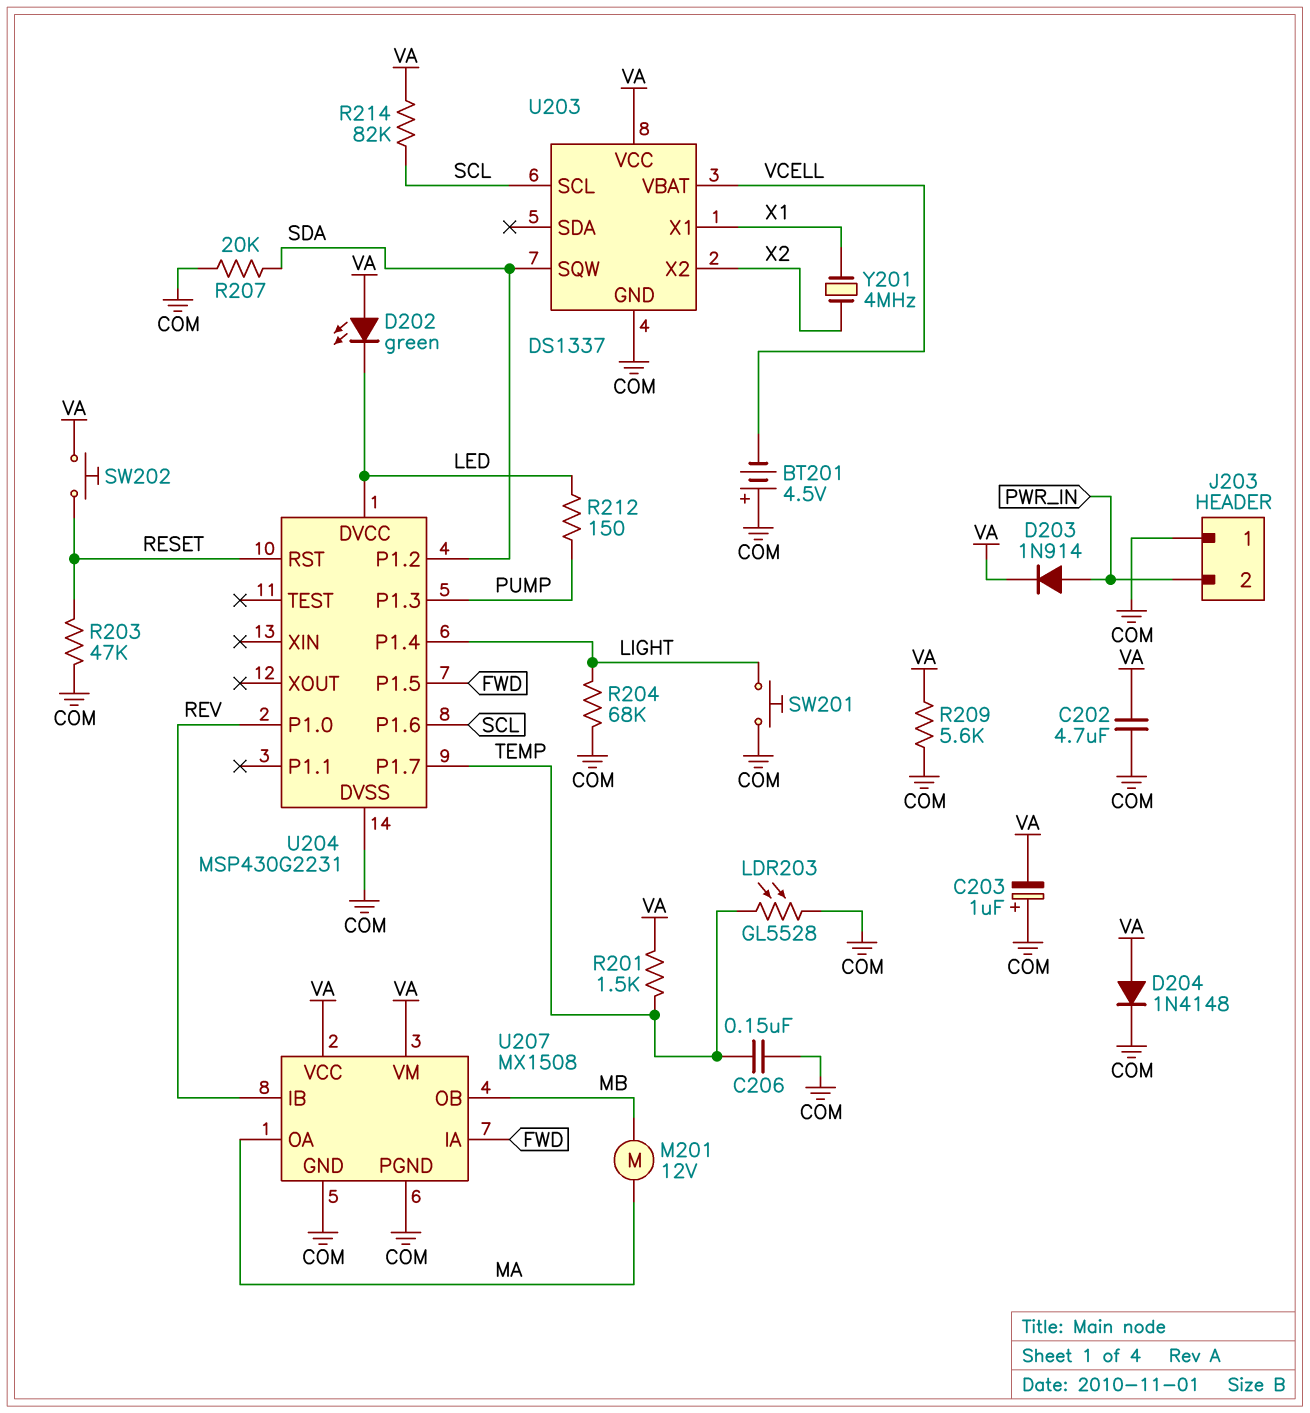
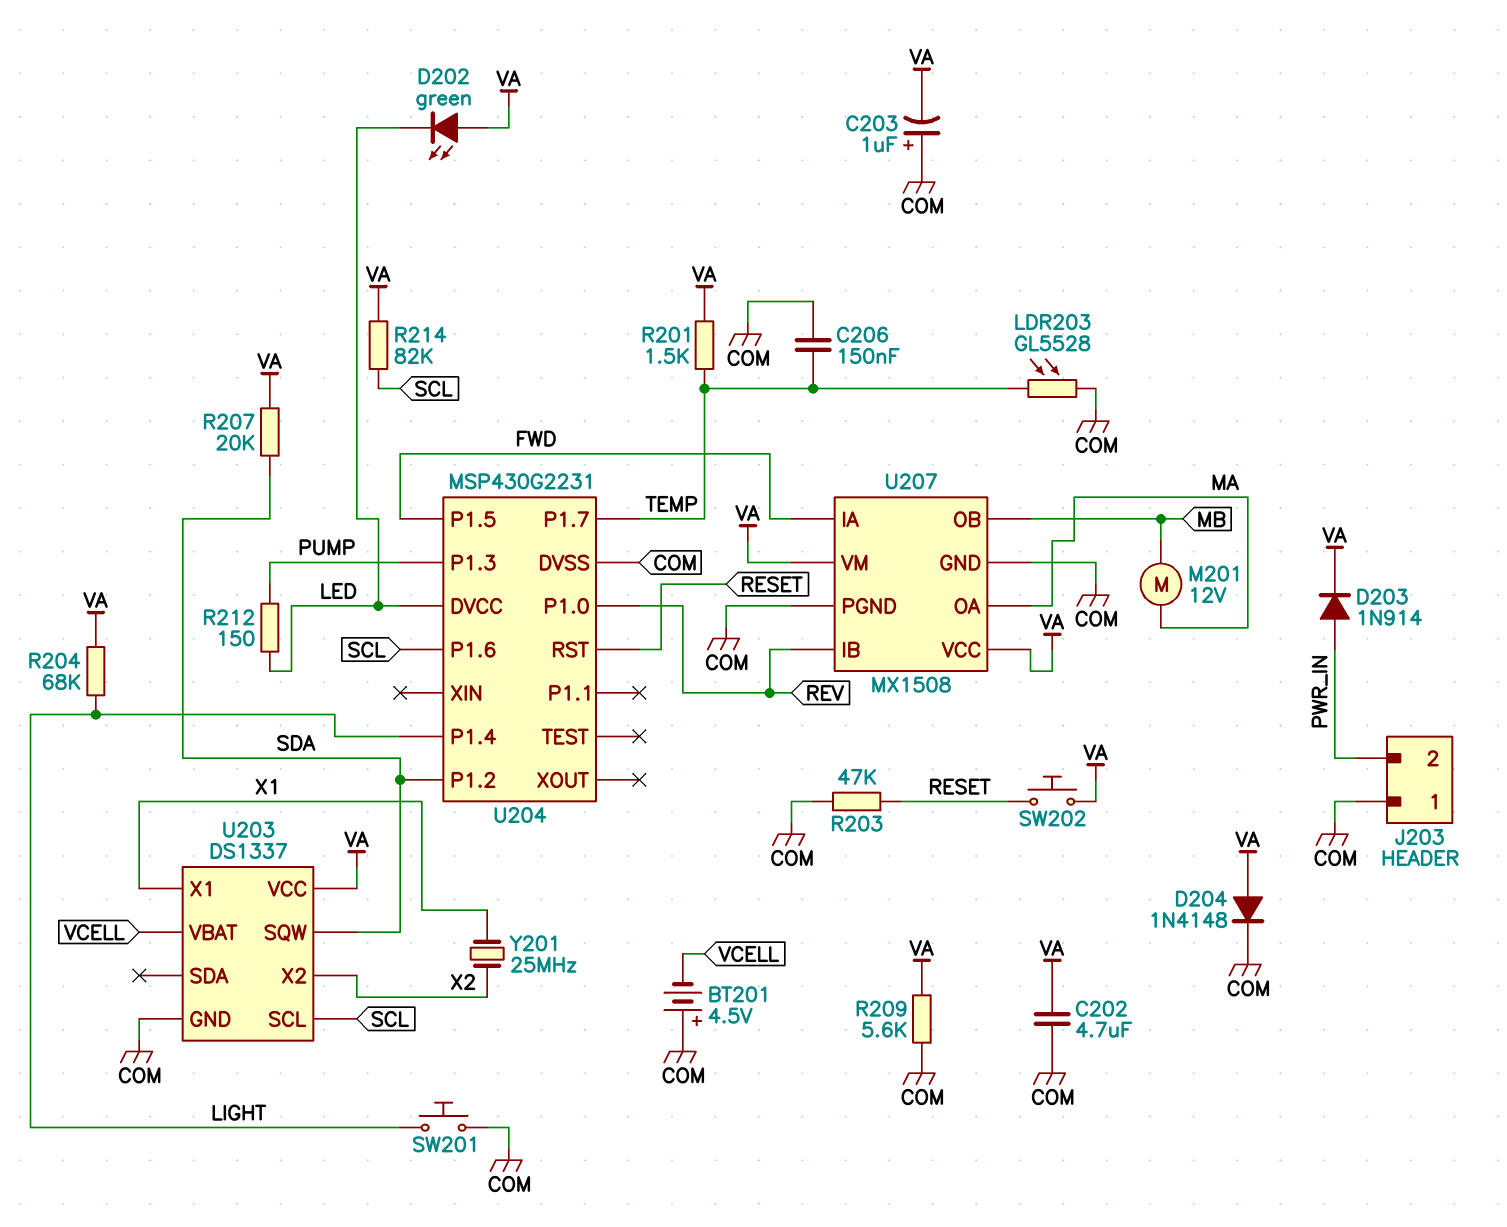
R204: 68k (COM, LIGHT) -> 68k (LIGHT, VA)
R207: 20k (COM, SDA) -> 20k (SDA, VA)
Y201: 4MHz (X1, X2) -> 25MHz (X1, X2)

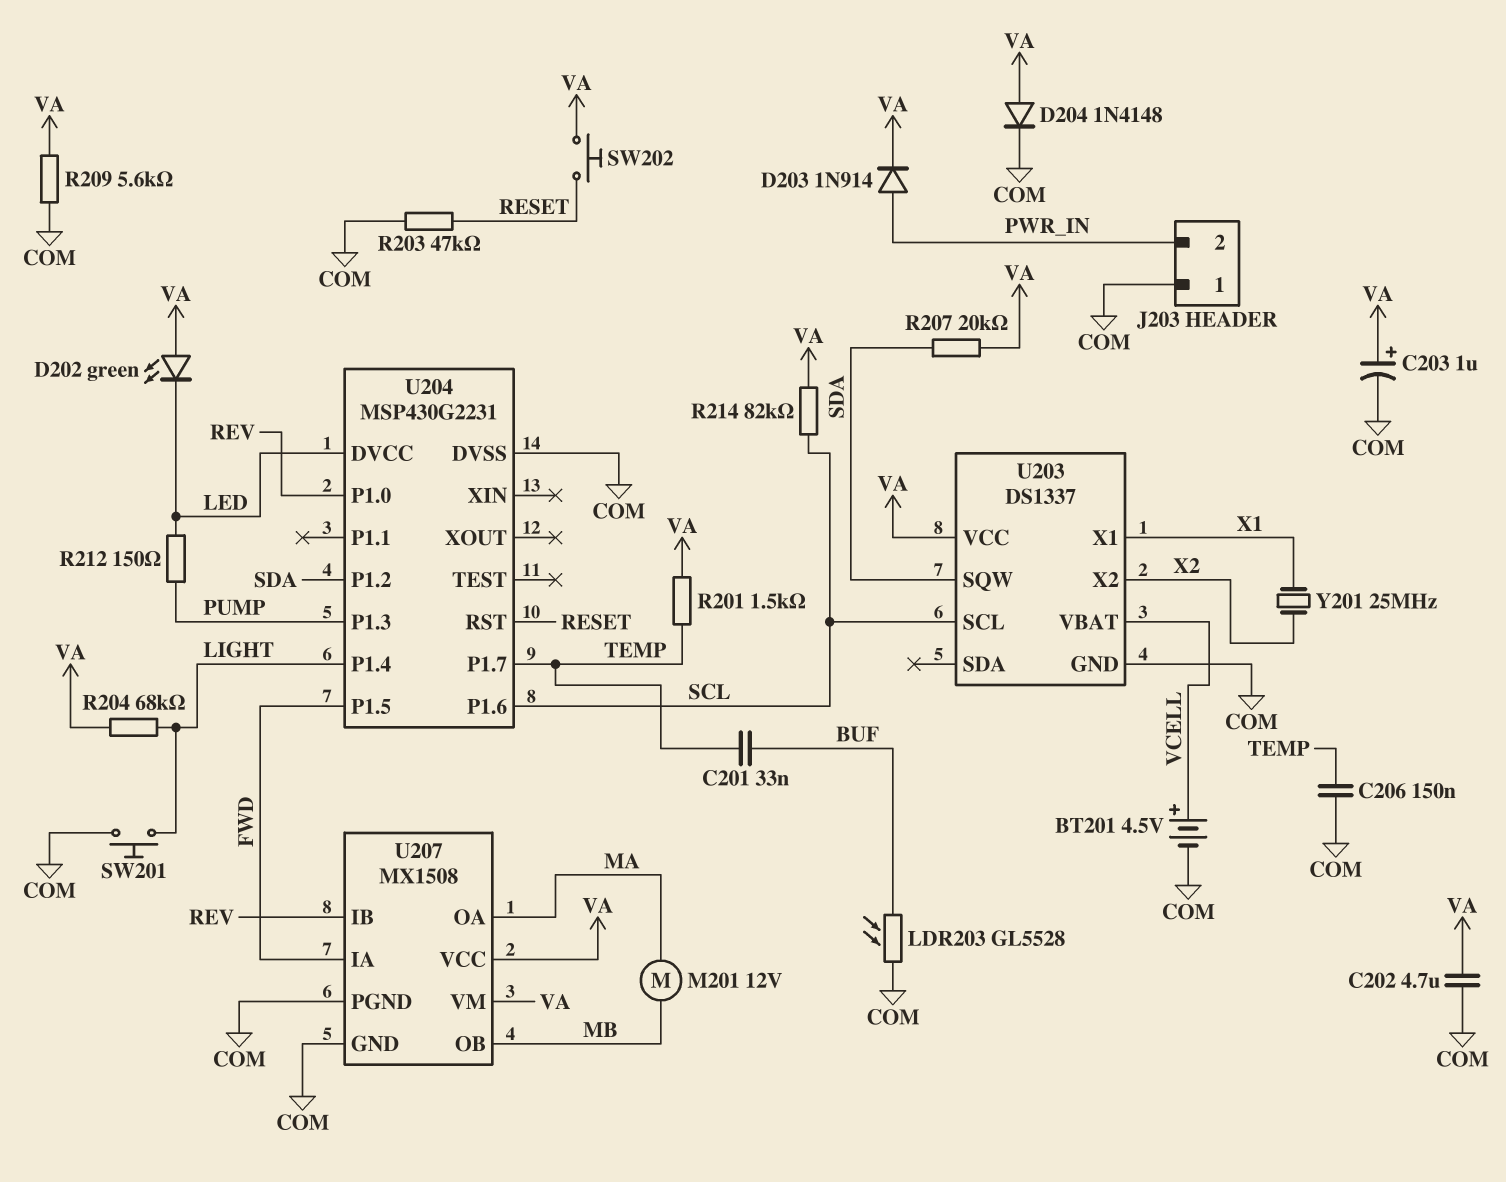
BT201: 4.5V (plus COM, minus VCELL) -> 4.5V (plus VCELL, minus COM)
C201: none -> 33nF (BUF, TEMP)
C203: 1uF (plus COM, minus VA) -> 1uF (plus VA, minus COM)
LDR203: GL5528 (COM, TEMP) -> GL5528 (BUF, COM)

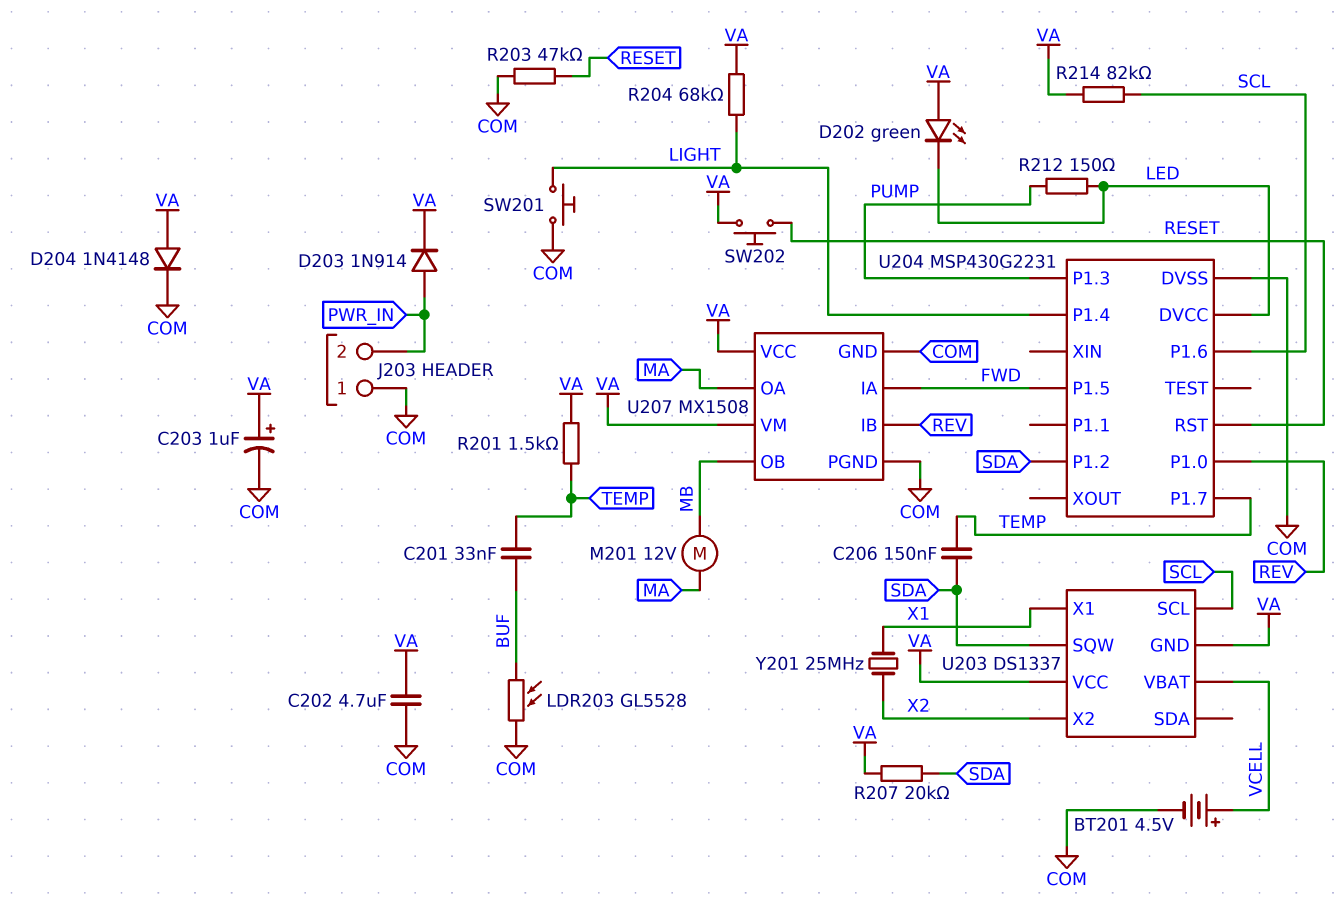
C206: 150nF (COM, TEMP) -> 150nF (SDA, TEMP)
R209: 5.6k (COM, VA) -> none
U203 pin GND: COM -> VA

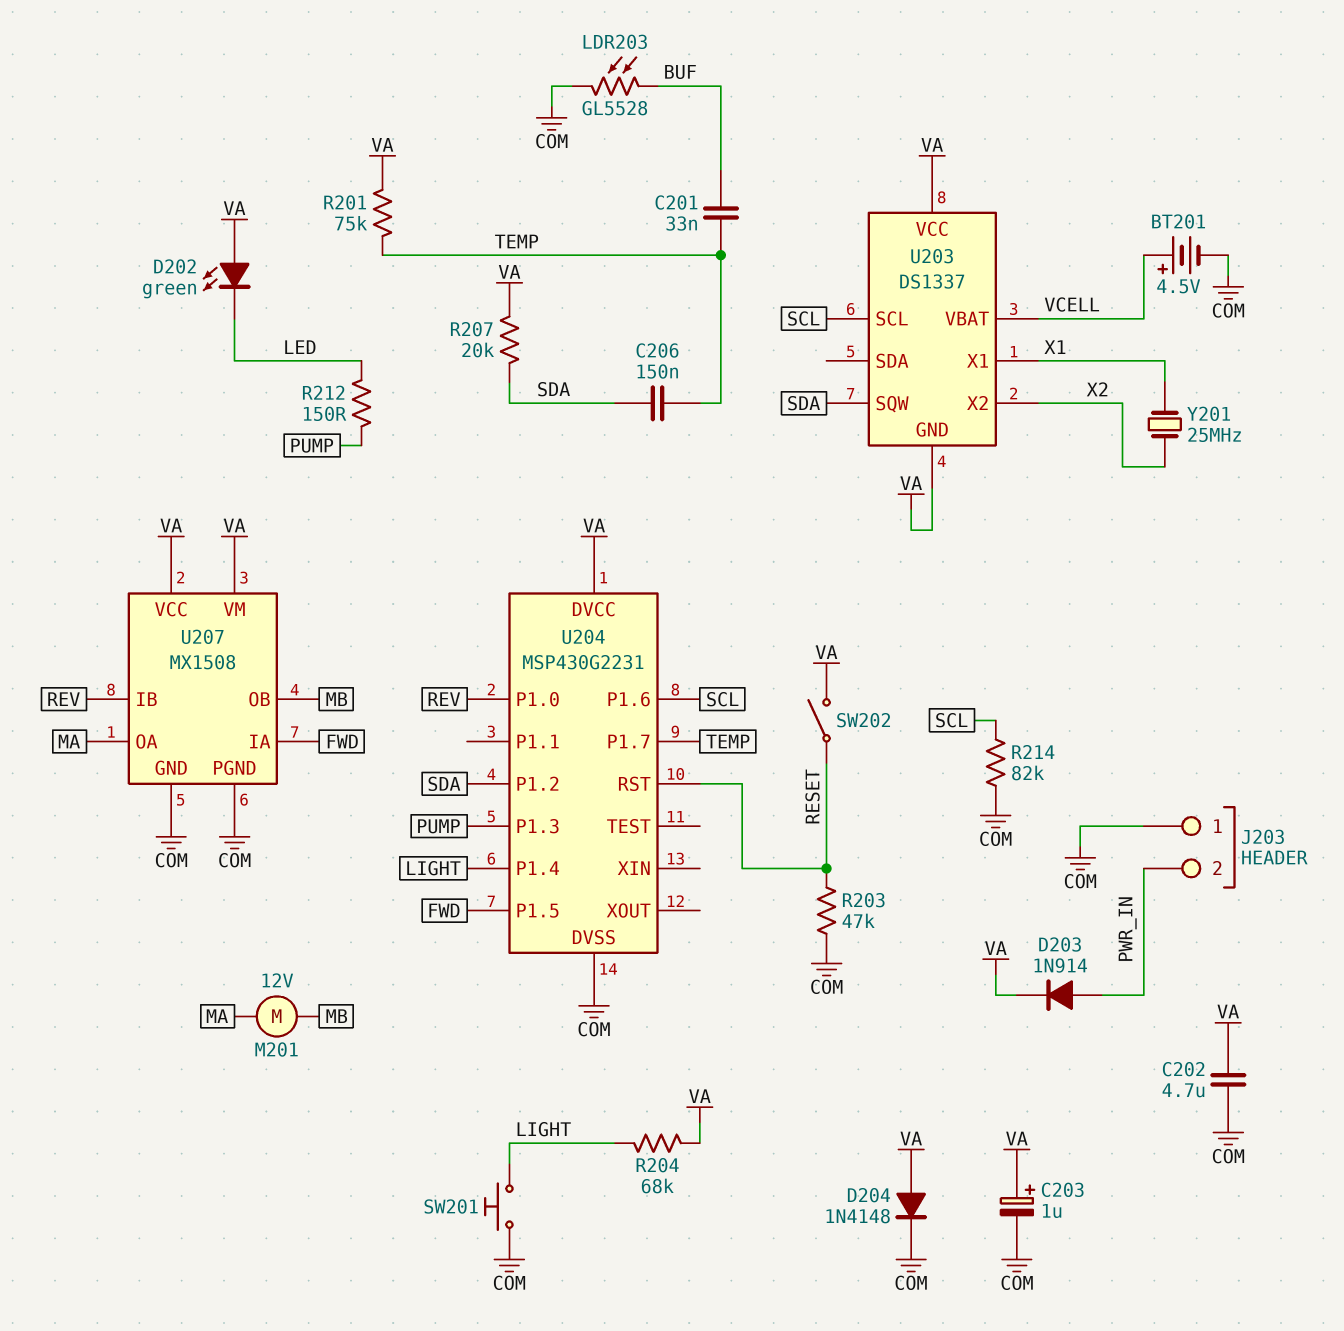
R201: 1.5k (TEMP, VA) -> 75k (TEMP, VA)
R214: 82k (SCL, VA) -> 82k (COM, SCL)
SW202: button (RESET, VA) -> switch (RESET, VA)
U204 pin DVCC: LED -> VA

